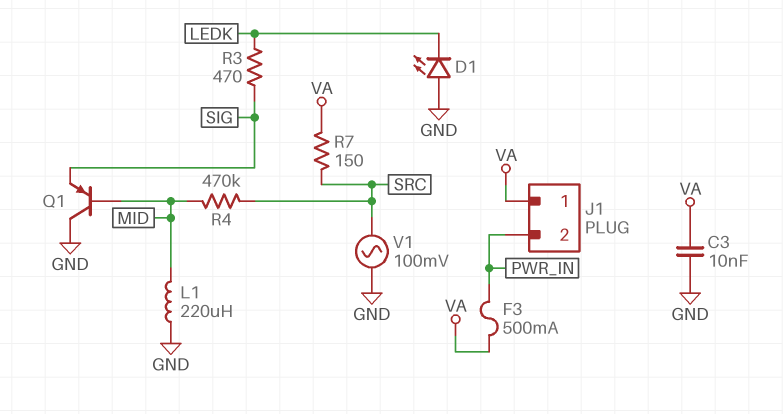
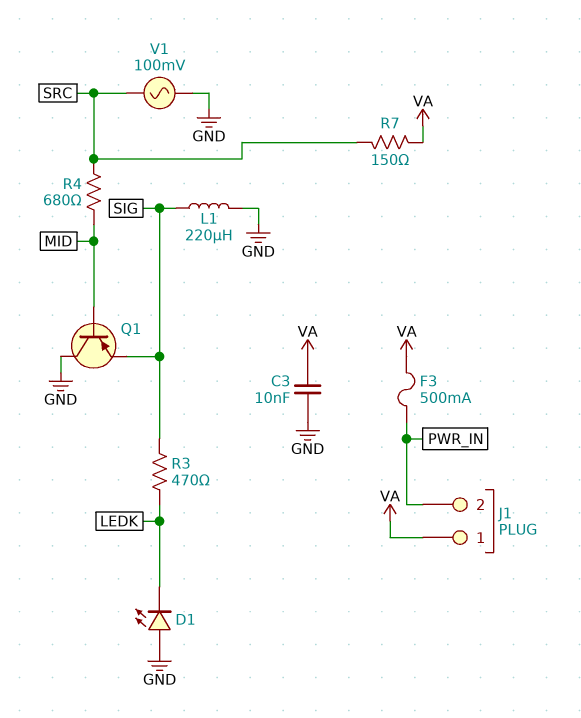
L1: 220uH (GND, MID) -> 220uH (GND, SIG)
R4: 470k (MID, SRC) -> 680 (MID, SRC)

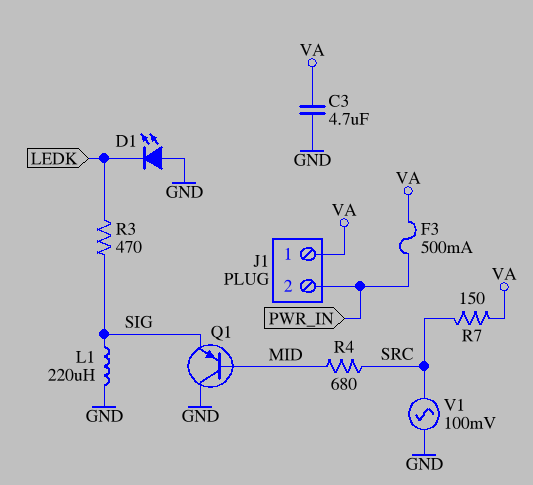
C3: 10nF (GND, VA) -> 4.7uF (GND, VA)

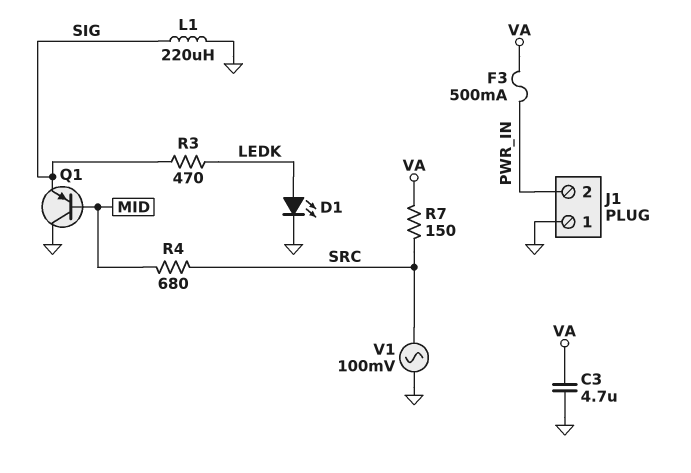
D1: LED (A GND, K LEDK) -> LED (A LEDK, K GND)
J1 pin 1: VA -> GND

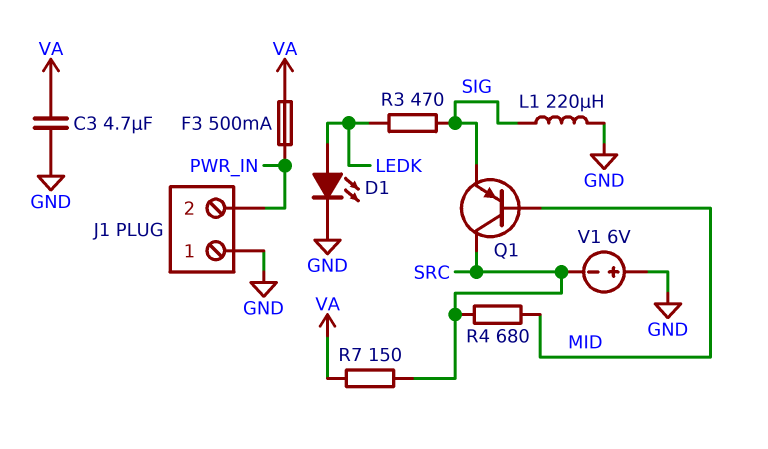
Q1: PNP (B MID, C GND, E SIG) -> PNP (B MID, C SRC, E SIG)
V1: AC 100mV (GND, SRC) -> 6V (plus GND, minus SRC)

